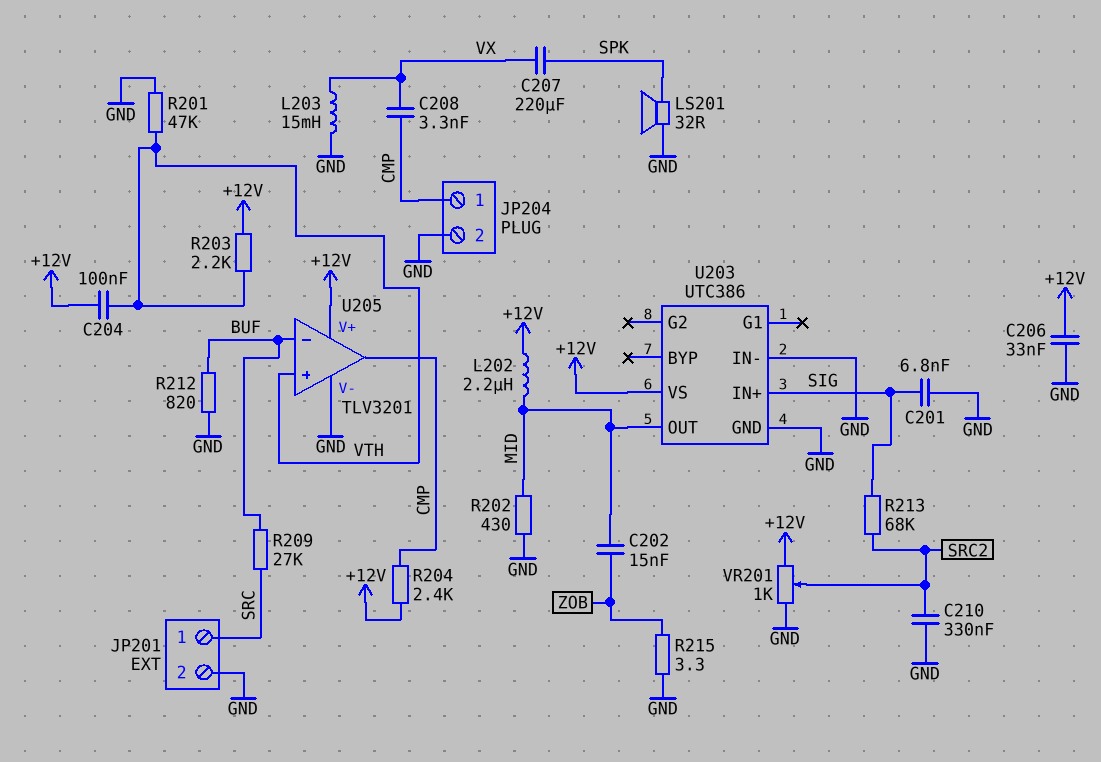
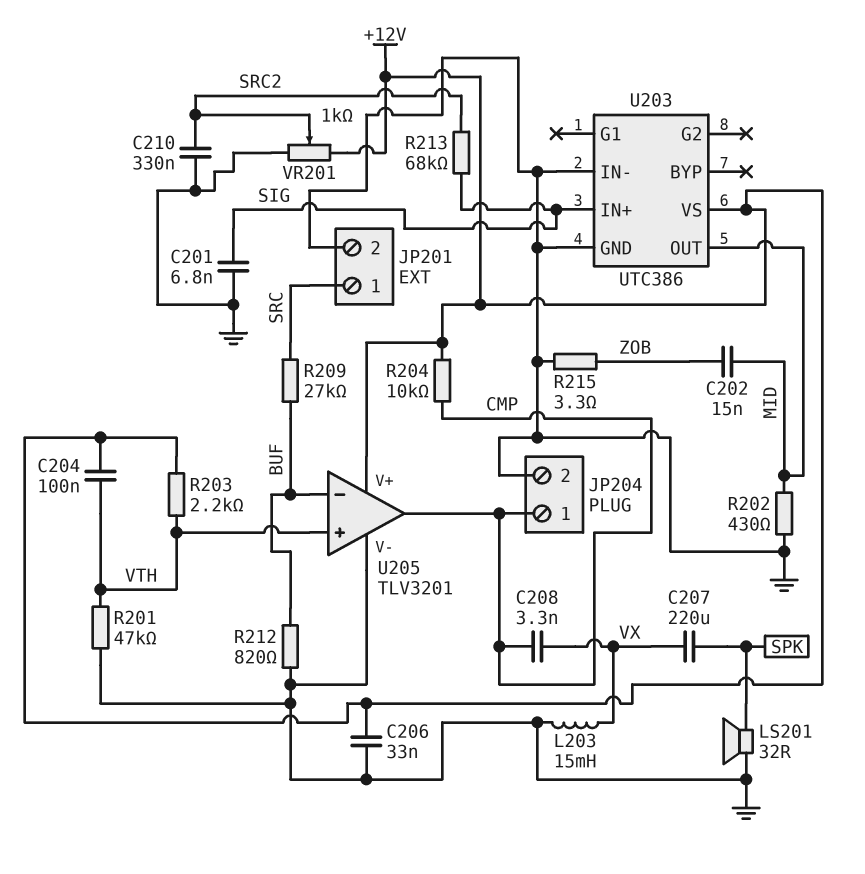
L202: 2.2uH (+12V, MID) -> none
R204: 2.4k (+12V, CMP) -> 10k (+12V, CMP)

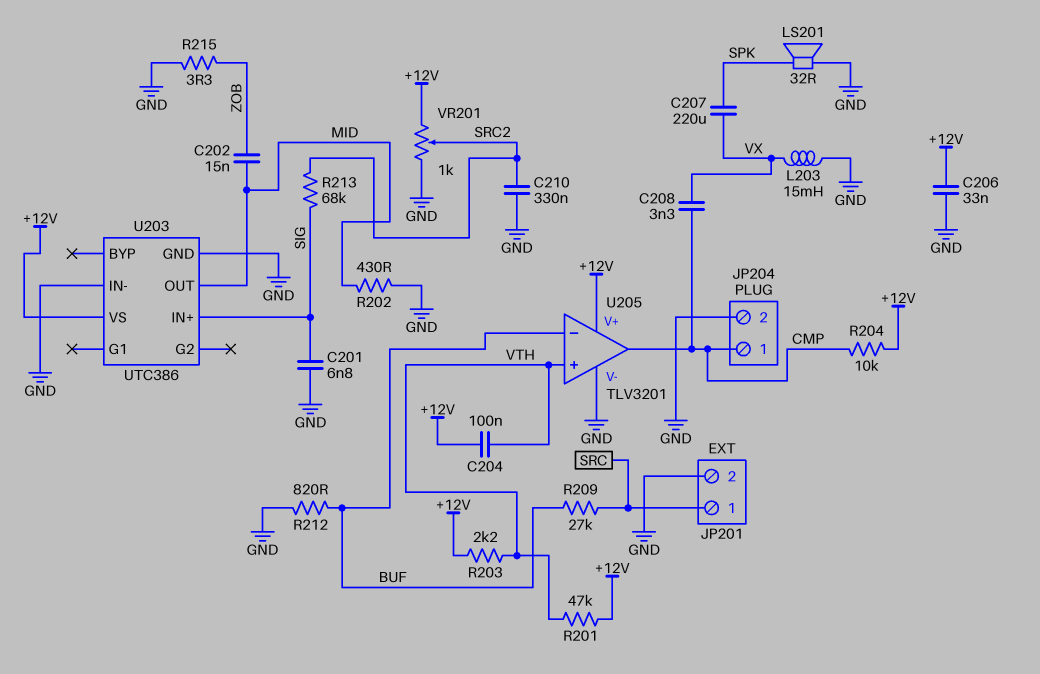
R201: 47k (GND, VTH) -> 47k (+12V, VTH)

